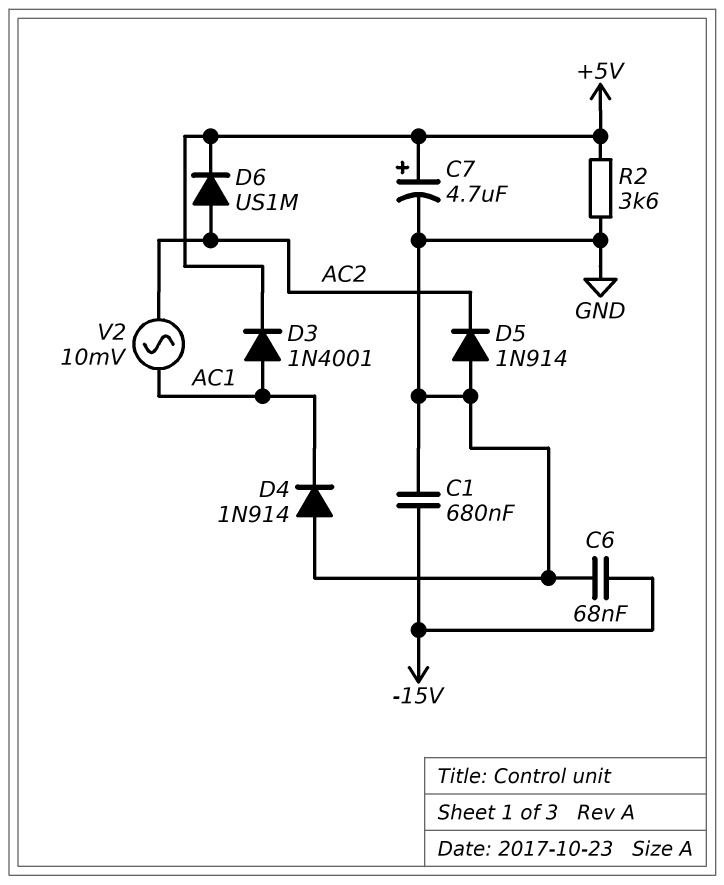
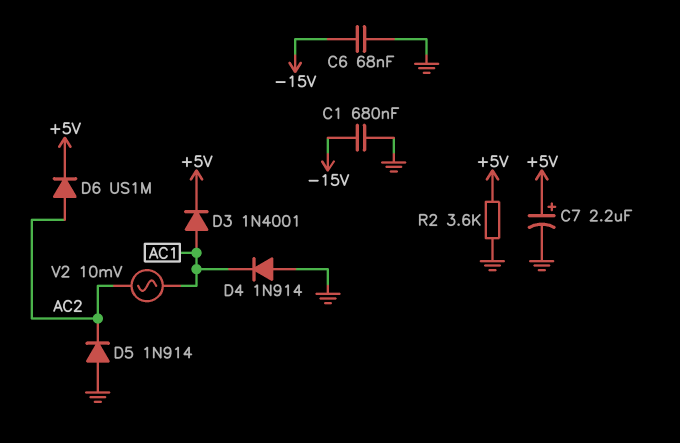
C7: 4.7uF (plus +5V, minus GND) -> 2.2uF (plus +5V, minus GND)

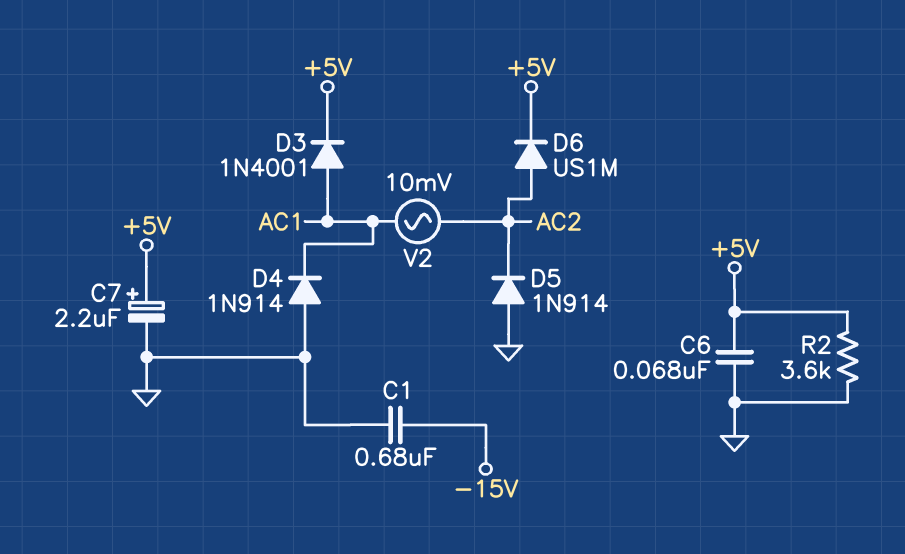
C6: 68nF (-15V, GND) -> 68nF (+5V, GND)

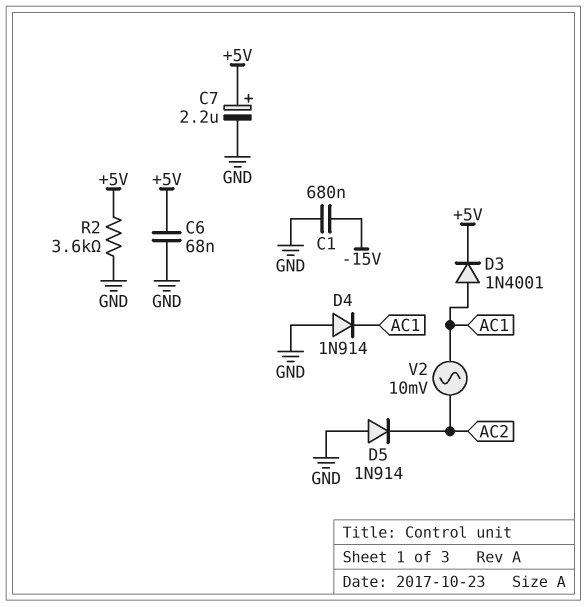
D6: diode US1M (A AC2, K +5V) -> none

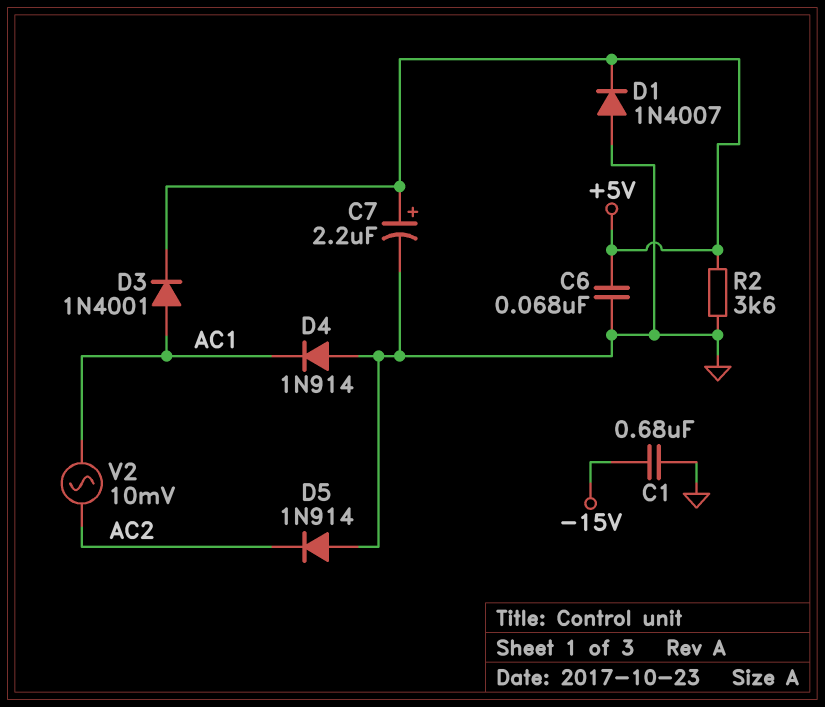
D1: none -> diode 1N4007 (A GND, K +5V)

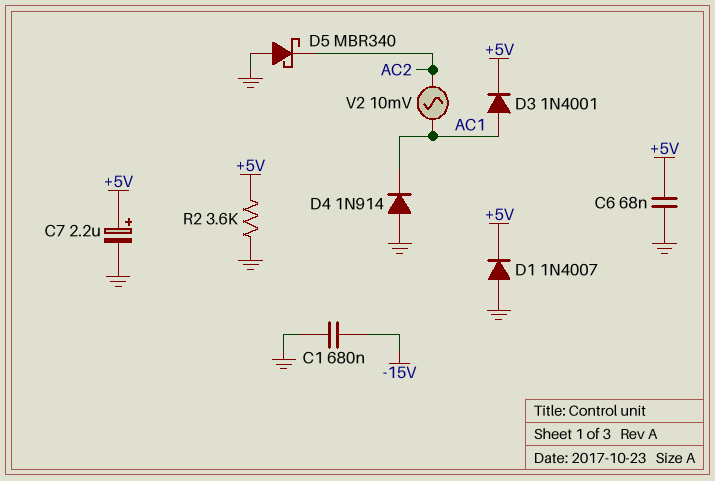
D5: diode 1N914 (A GND, K AC2) -> schottky MBR340 (A GND, K AC2)

